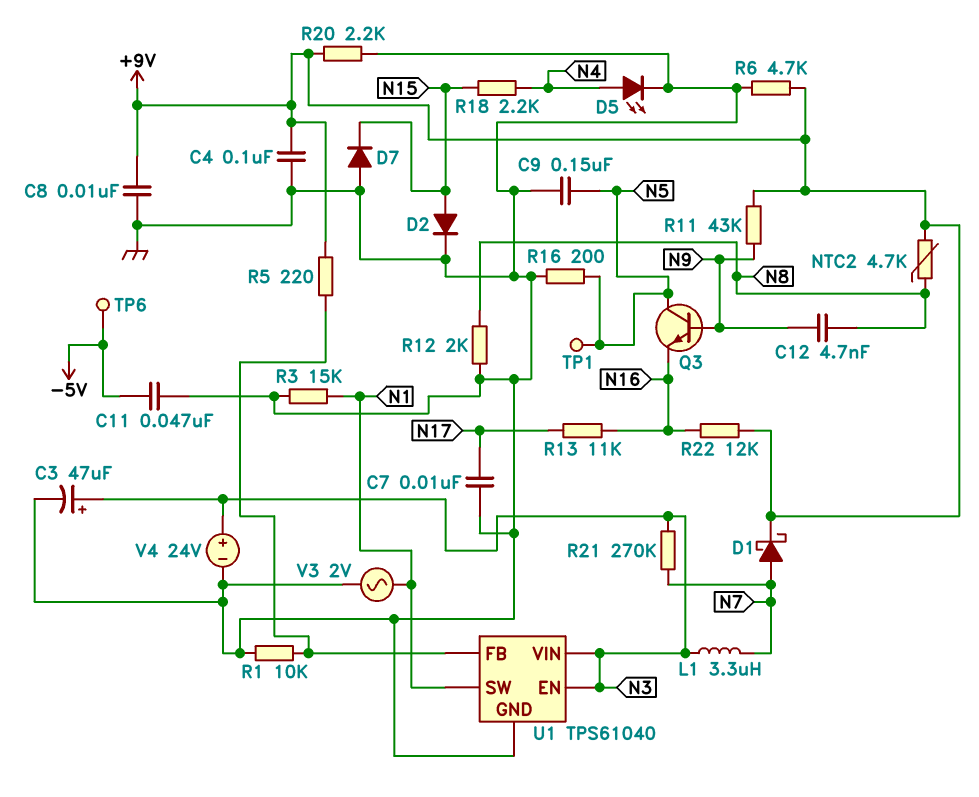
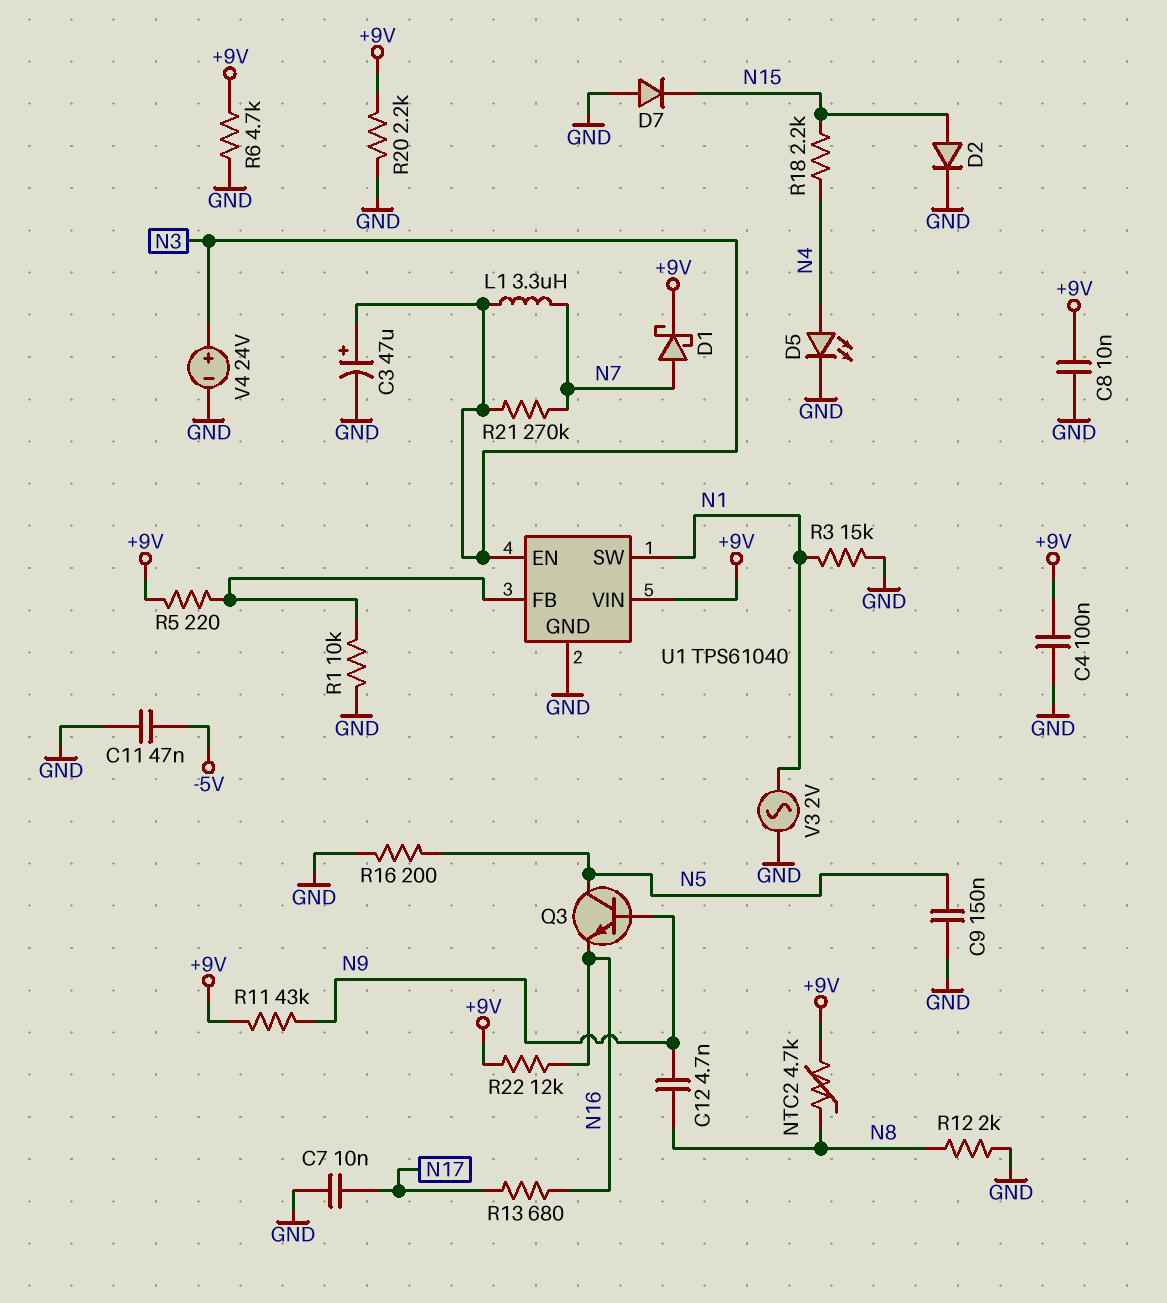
R13: 11k (N16, N17) -> 680 (N16, N17)
TP1: test point (N5) -> none
TP6: test point (-5V) -> none
U1 pin VIN: N3 -> +9V

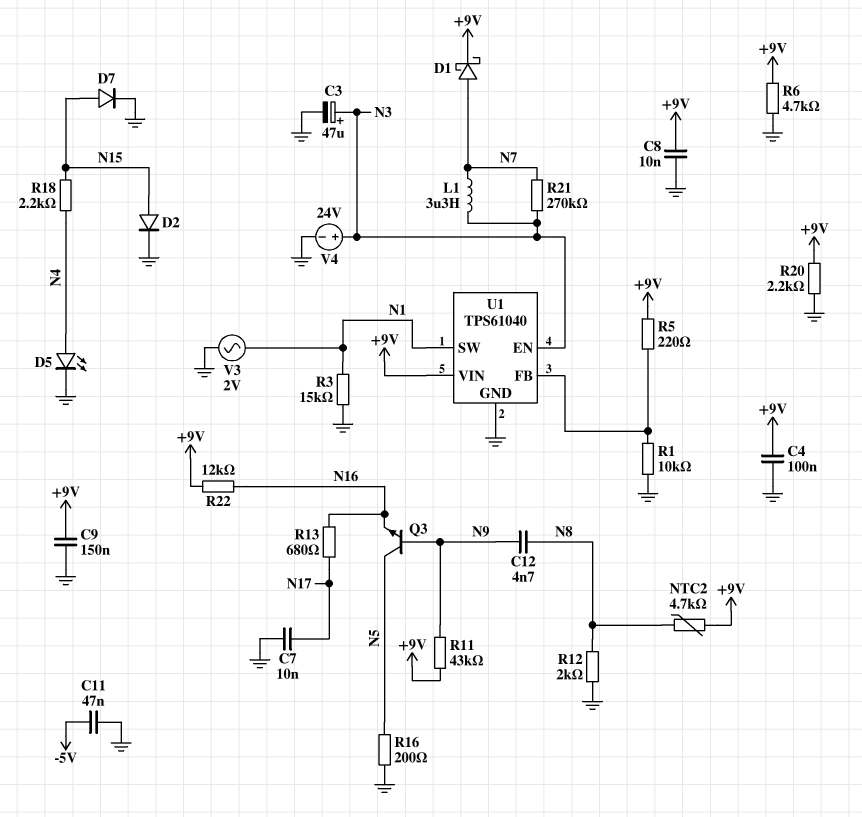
C9: 150nF (GND, N5) -> 150nF (+9V, GND)
D7: diode (A GND, K N15) -> diode (A N15, K GND)

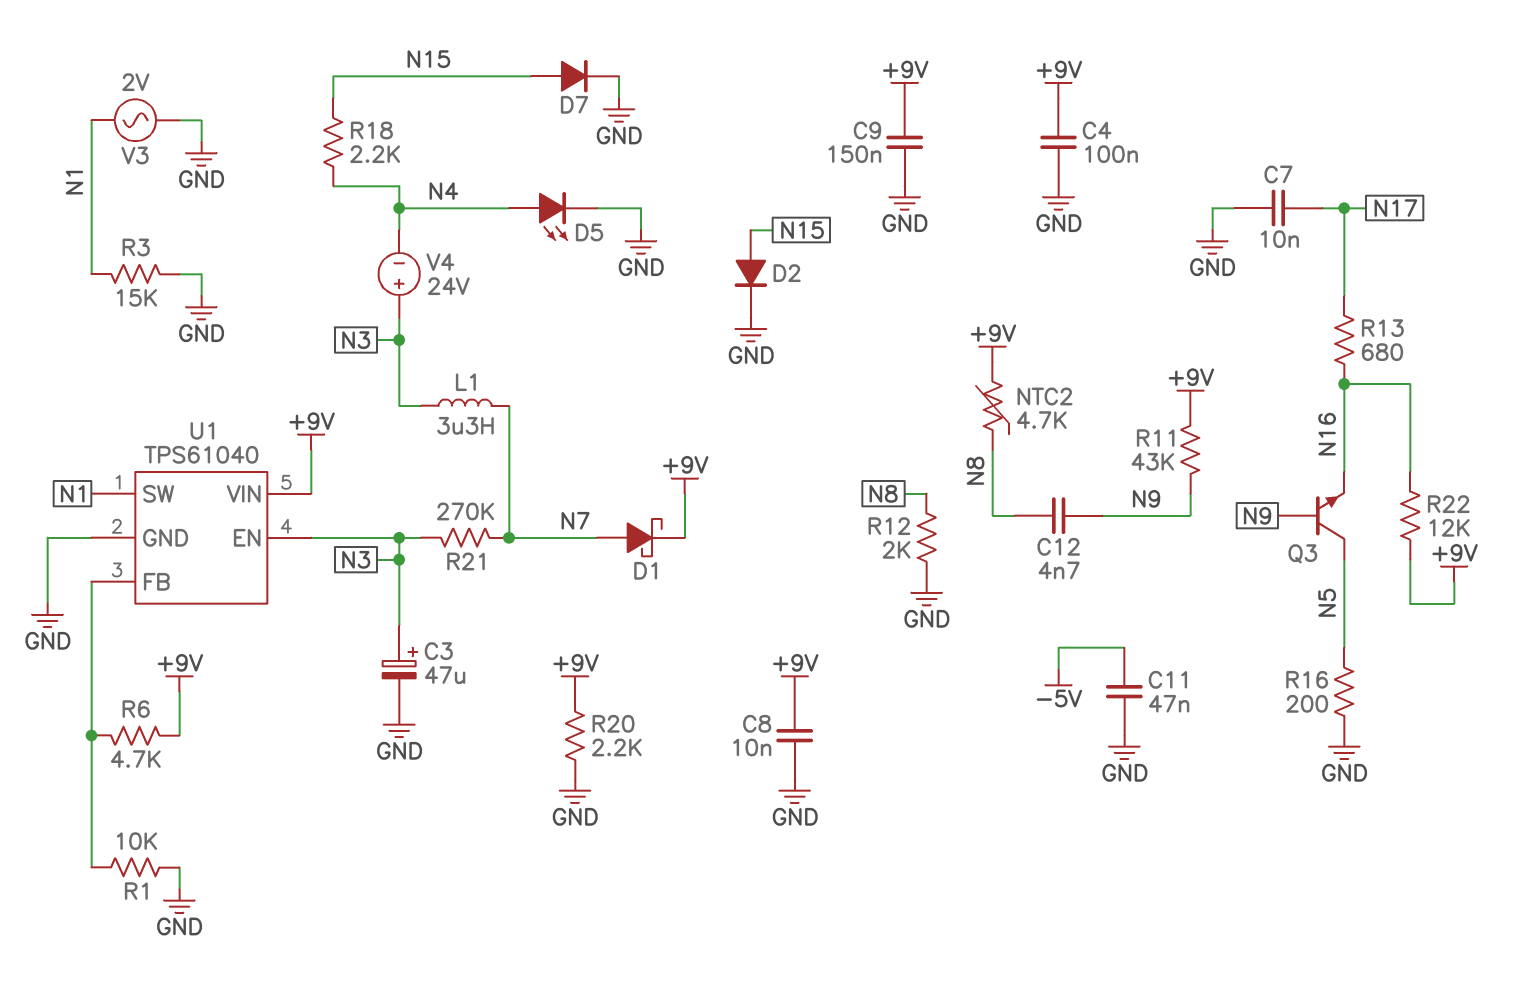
R5: 220 (+9V, U1/FB) -> none
R6: 4.7k (+9V, GND) -> 4.7k (+9V, U1/FB)
V4: 24V (plus N3, minus GND) -> 24V (plus N3, minus N4)

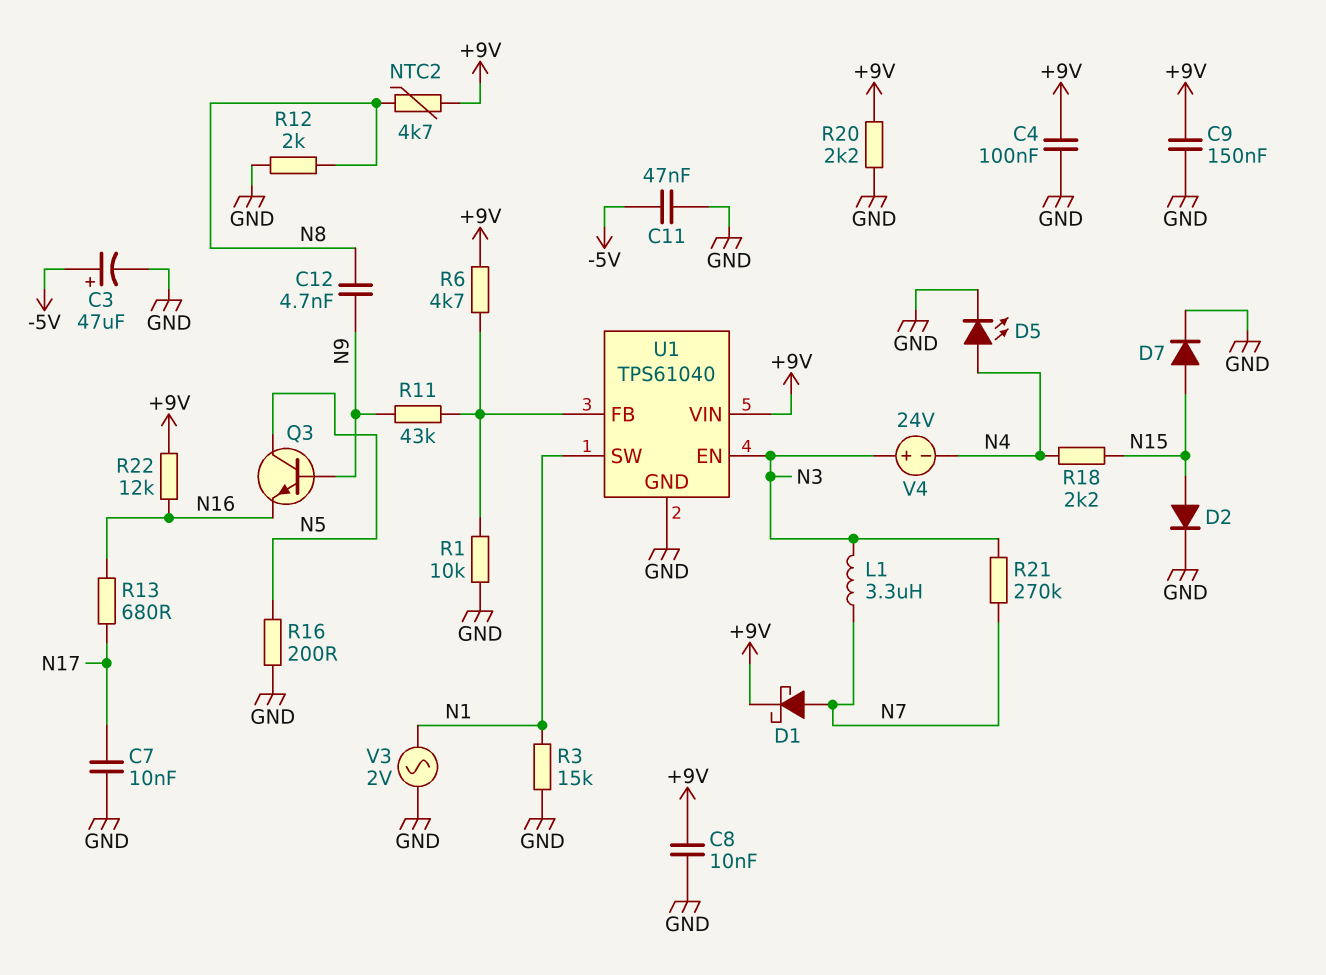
C3: 47uF (plus N3, minus GND) -> 47uF (plus -5V, minus GND)
R11: 43k (+9V, N9) -> 43k (N9, U1/FB)

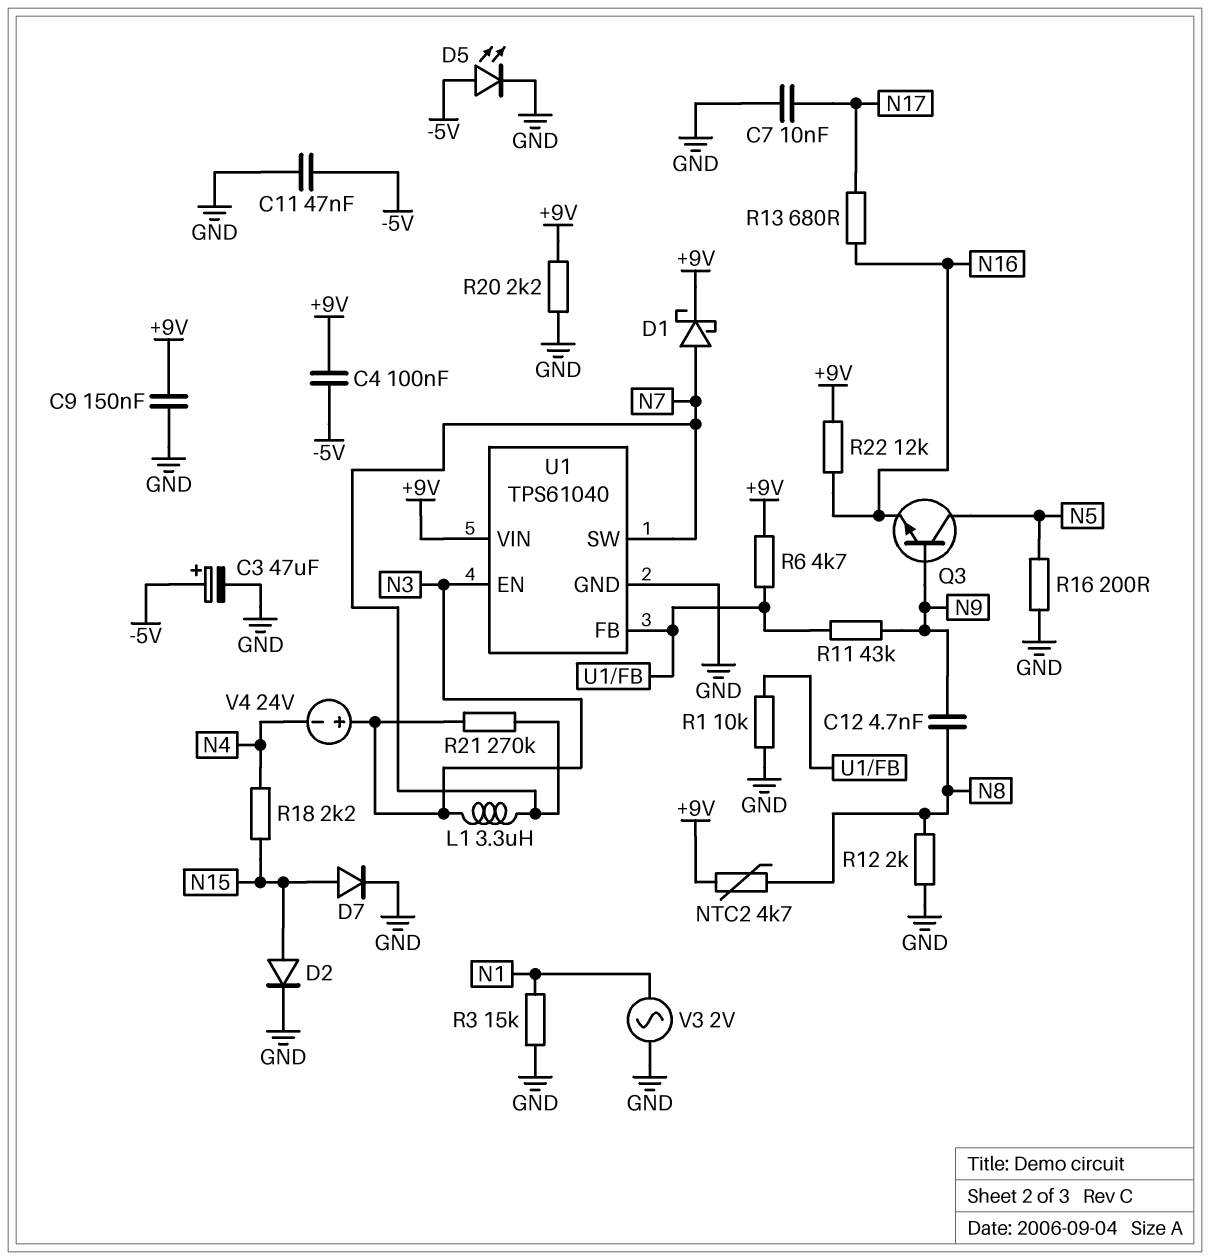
C4: 100nF (+9V, GND) -> 100nF (+9V, -5V)
C8: 10nF (+9V, GND) -> none
D5: LED (A N4, K GND) -> LED (A -5V, K GND)
U1 pin SW: N1 -> N7

